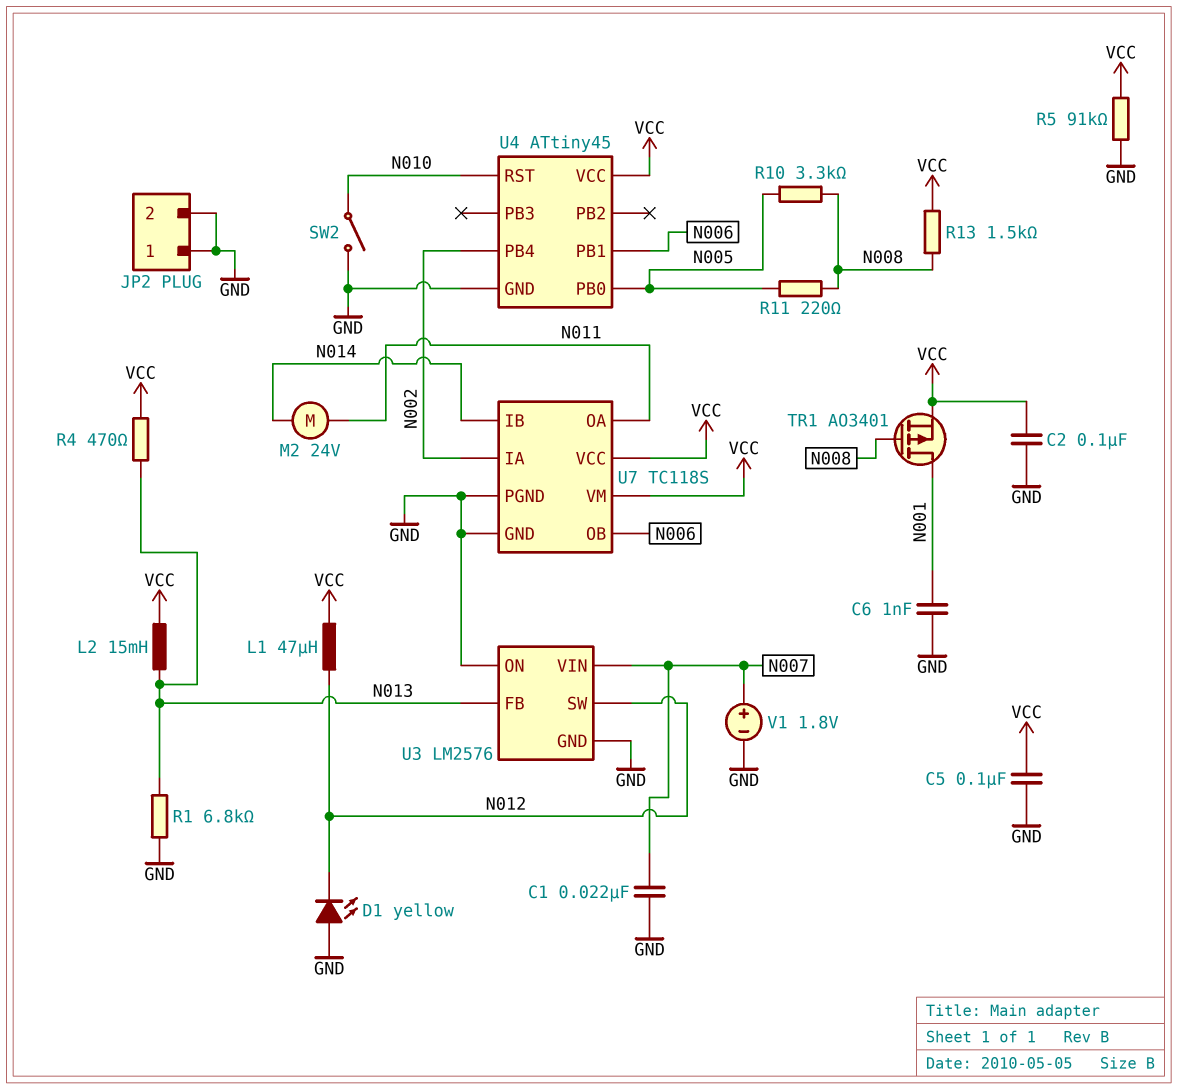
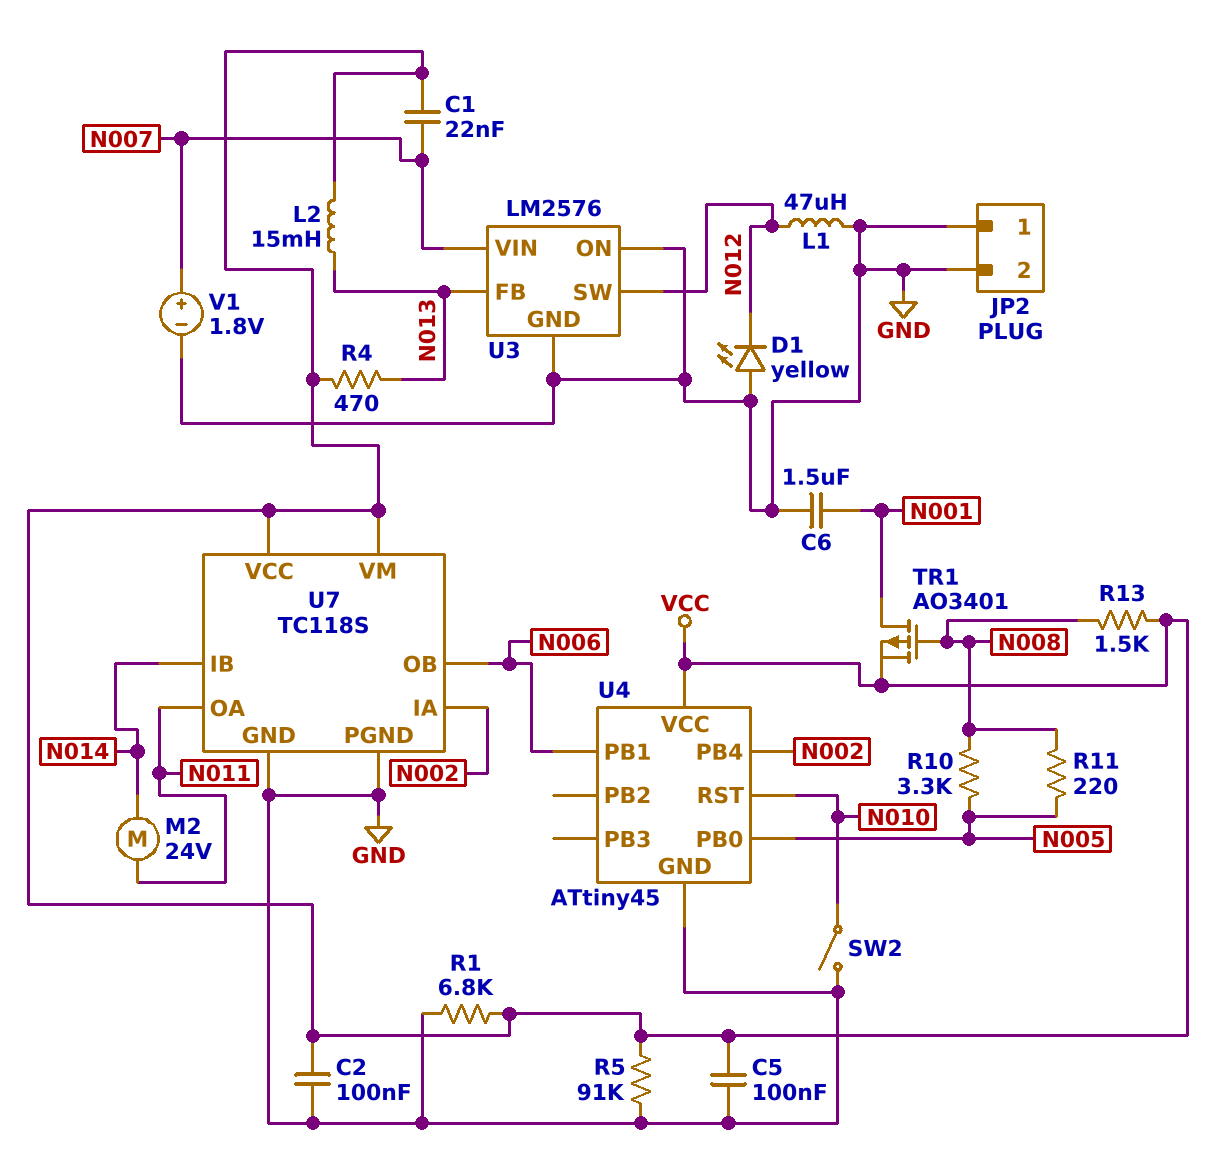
C1: 22nF (GND, N007) -> 22nF (N007, VCC)
C6: 1nF (GND, N001) -> 1.5uF (GND, N001)
L1: 47uH (N012, VCC) -> 47uH (GND, N012)
R1: 6.8k (GND, N013) -> 6.8k (GND, VCC)

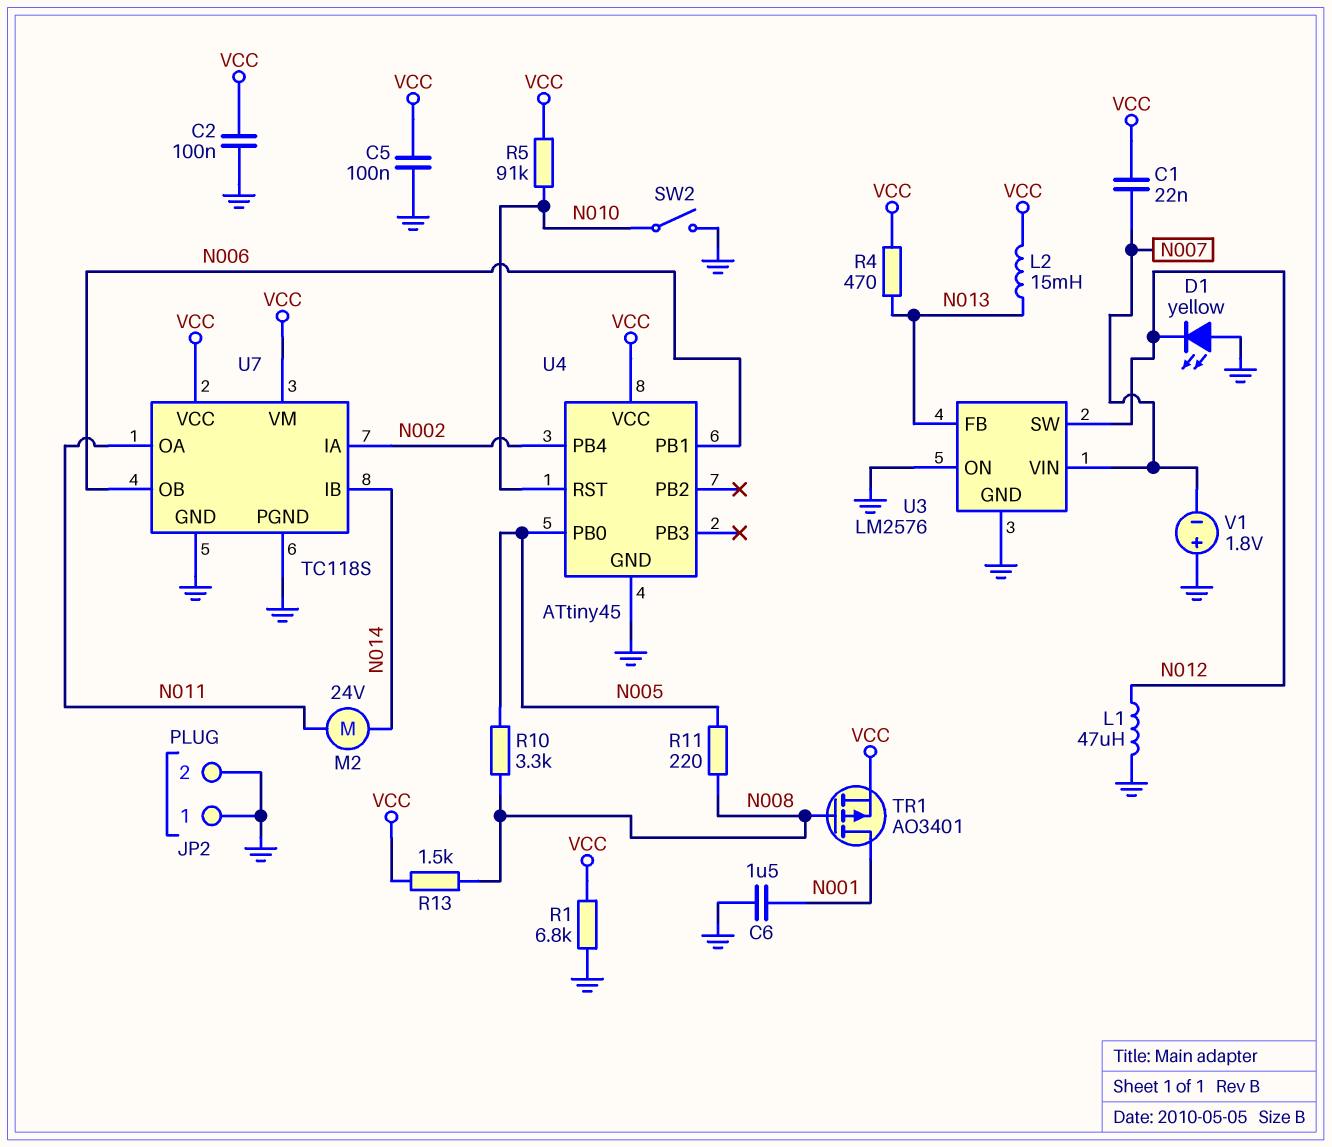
R5: 91k (GND, VCC) -> 91k (N010, VCC)
V1: 1.8V (plus N007, minus GND) -> 1.8V (plus GND, minus N007)

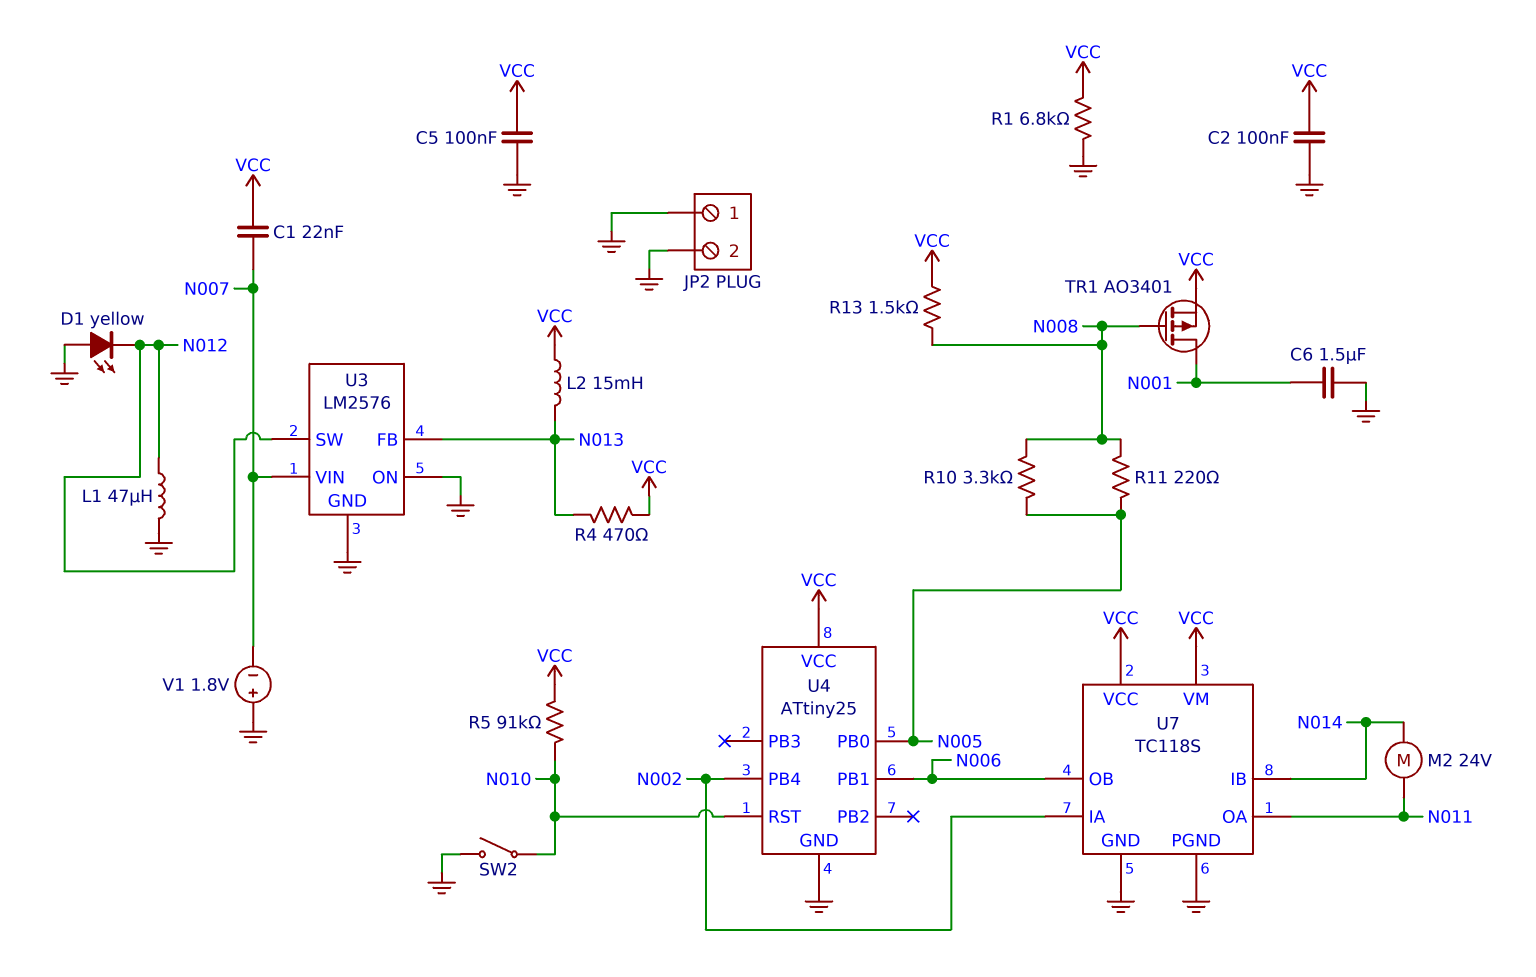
U4: ATtiny45 -> ATtiny25

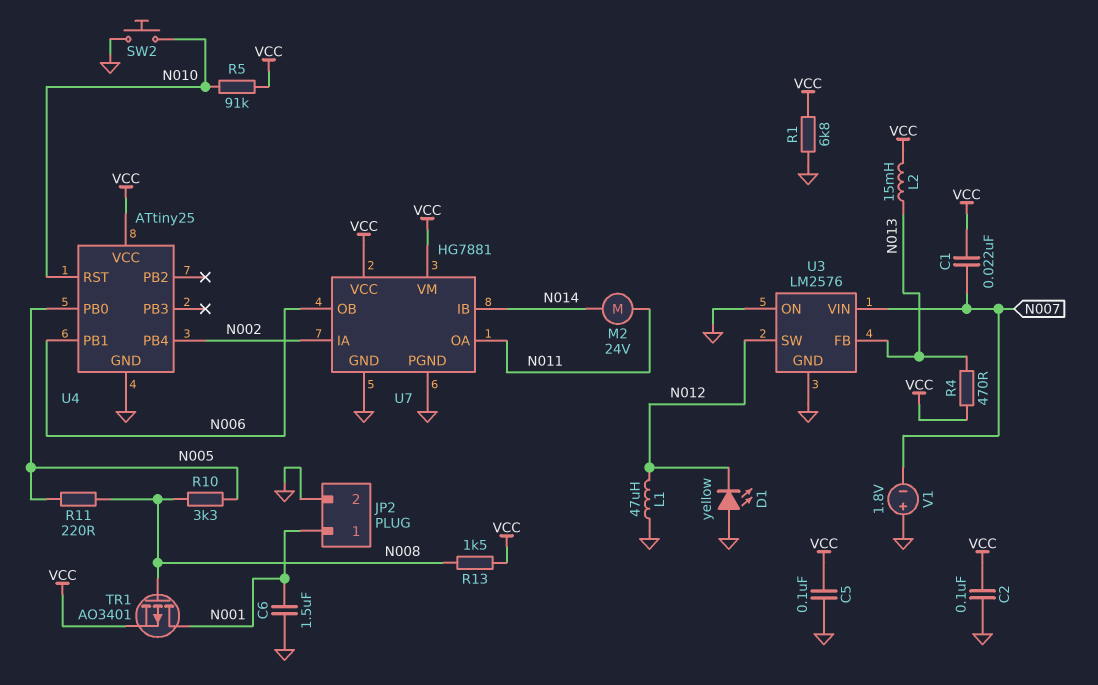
JP2 pin 1: GND -> N001
SW2: switch (GND, N010) -> button (GND, N010)
U7: TC118S -> HG7881

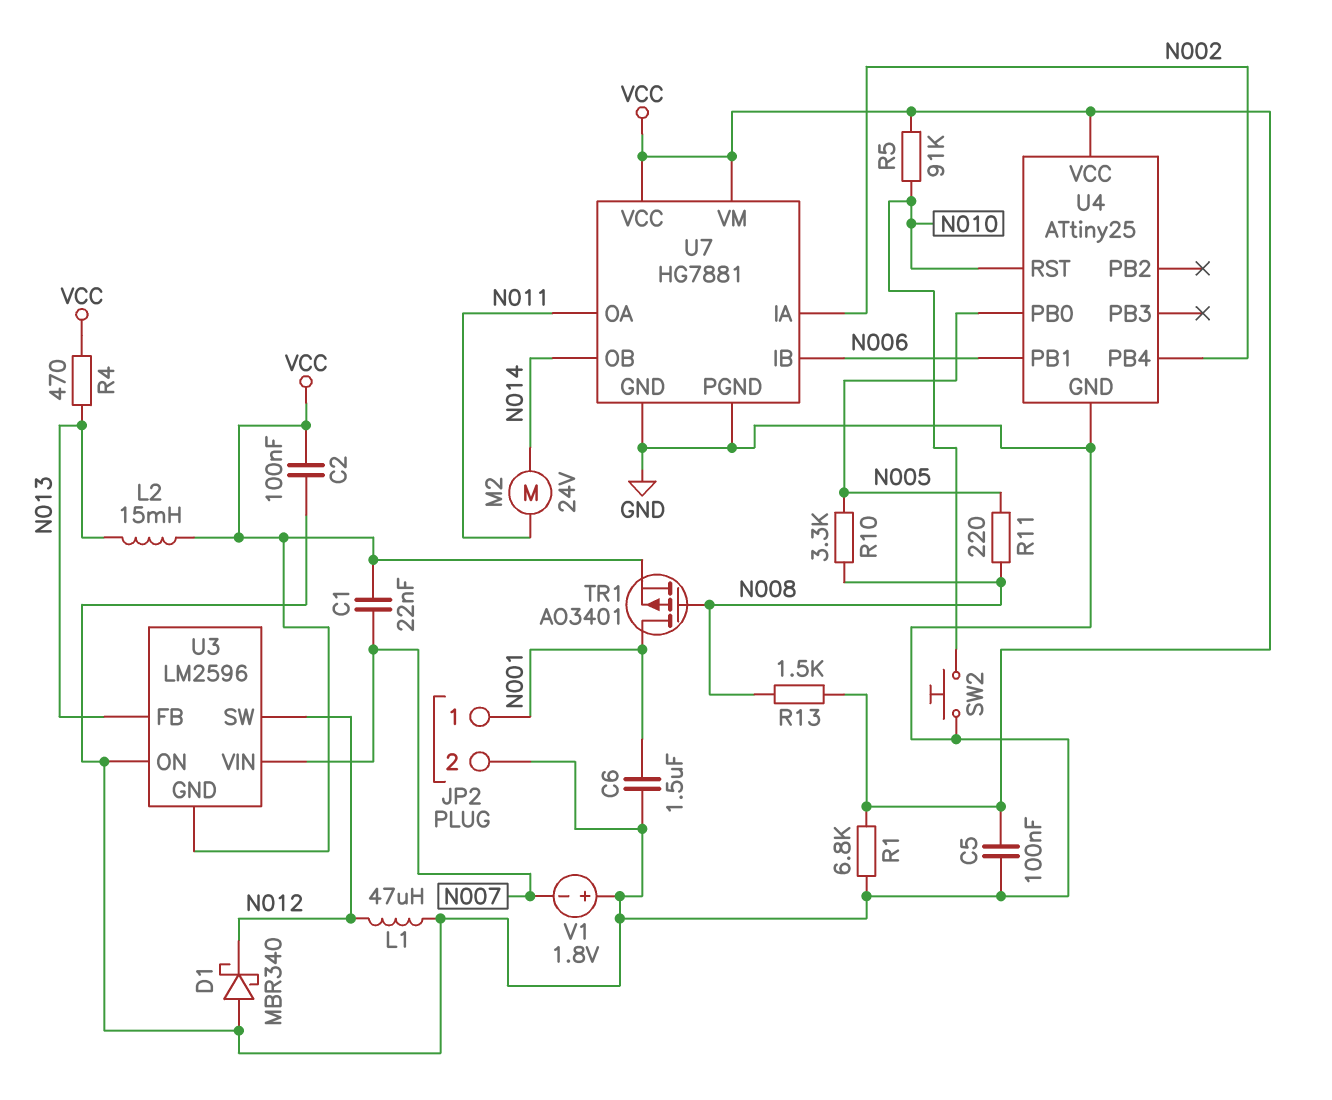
D1: LED yellow (A GND, K N012) -> schottky MBR340 (A GND, K N012)
U3: LM2576 -> LM2596
U3 pin GND: GND -> VCC
U7 pin IB: N014 -> N006
U7 pin OB: N006 -> N014

